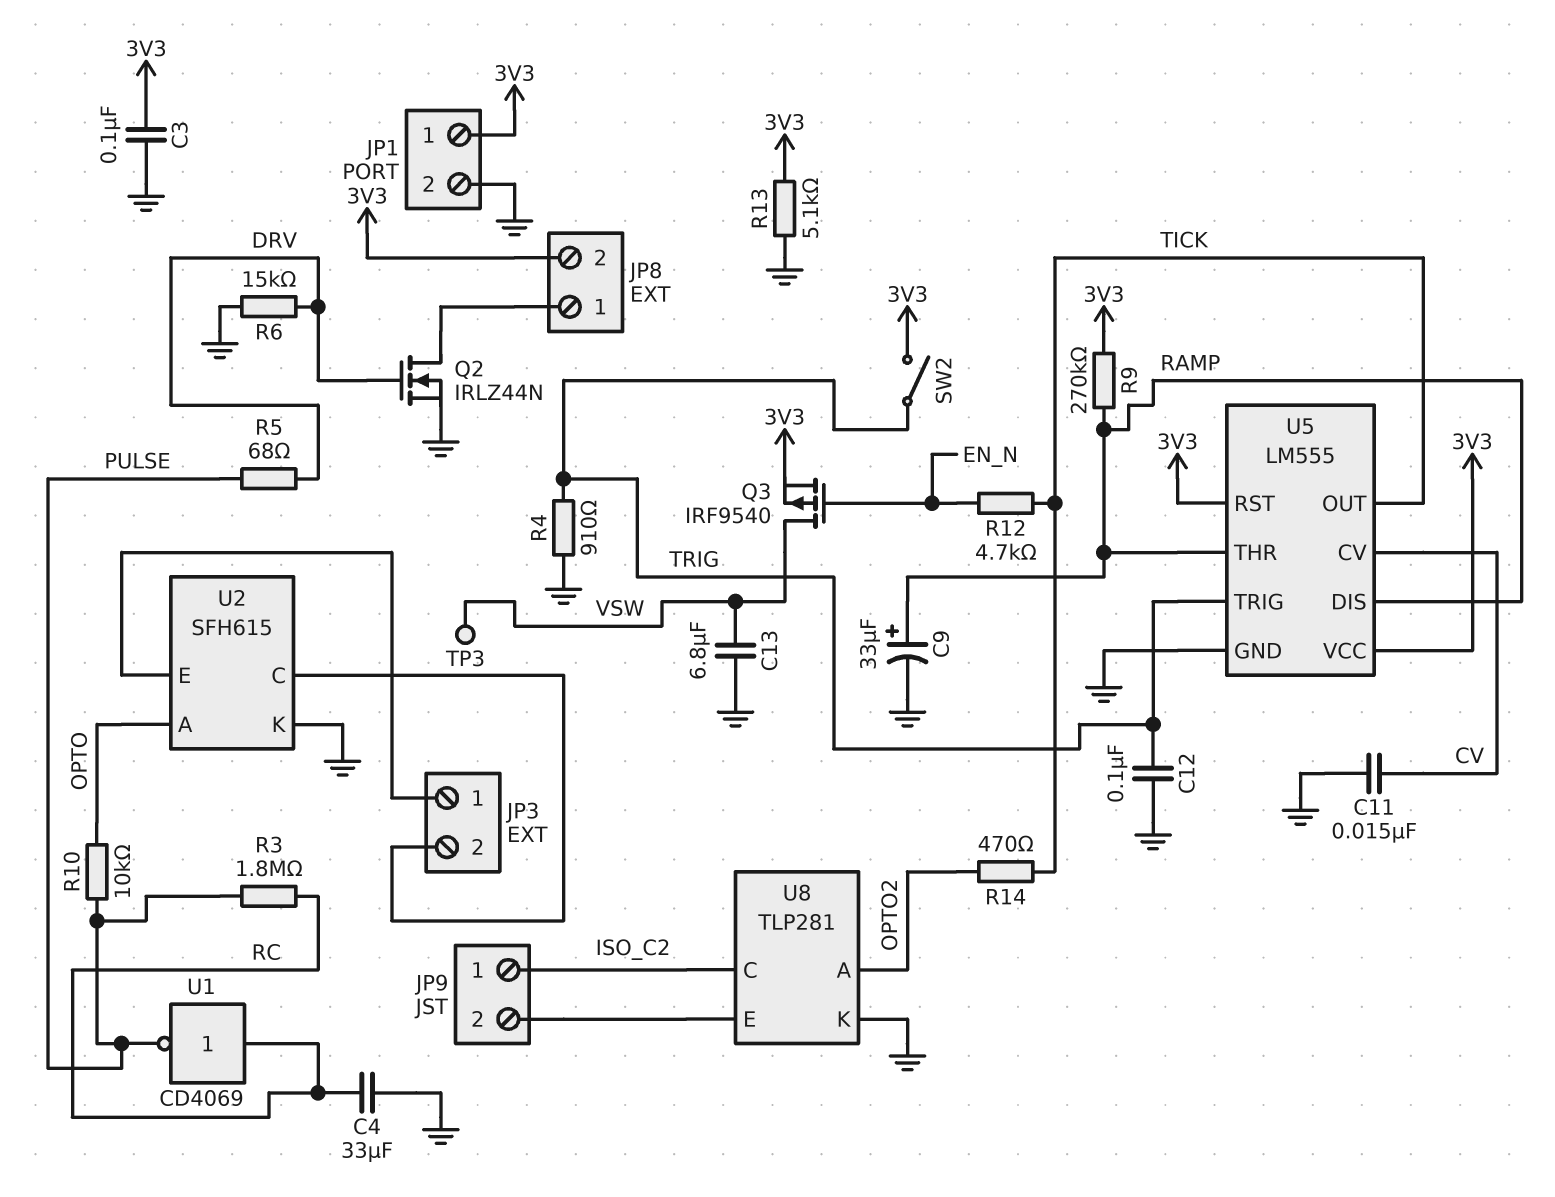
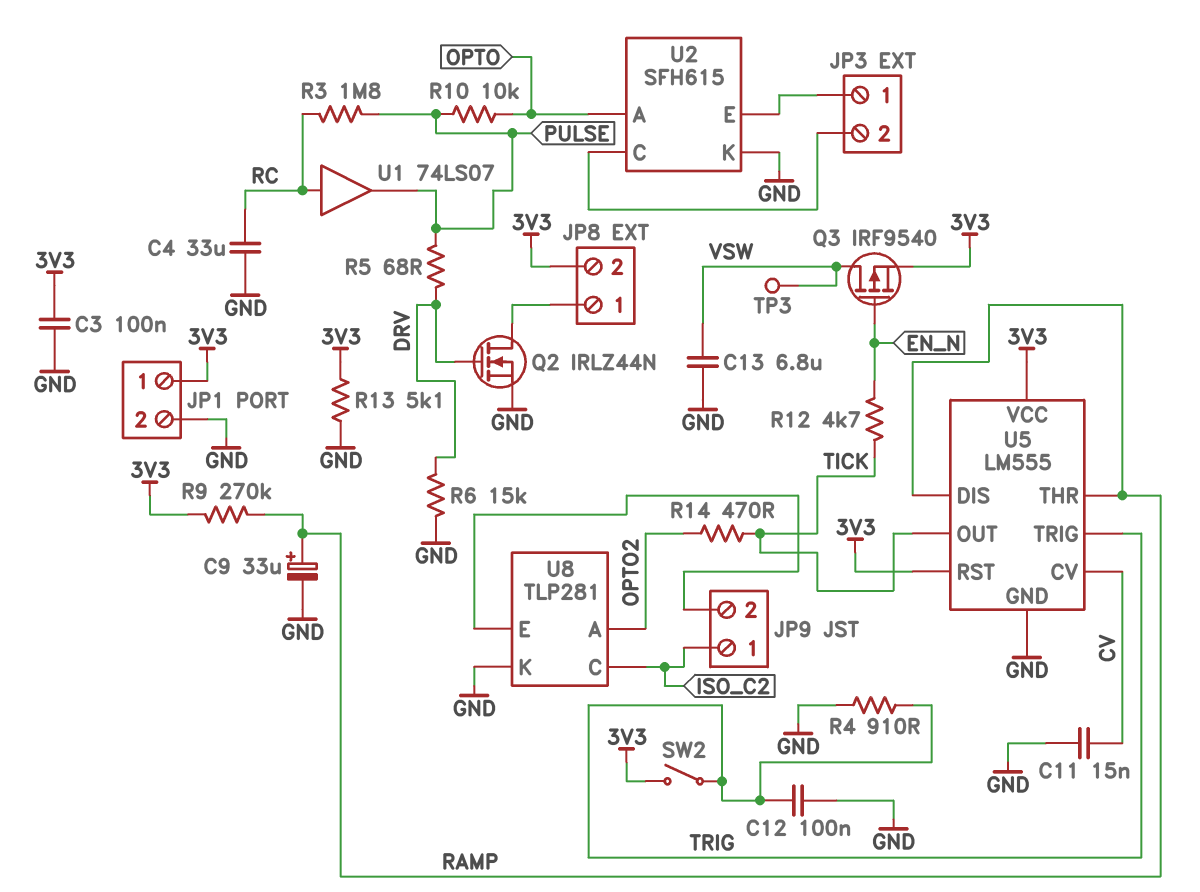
U1: NOT CD4069 (in RC, out PULSE) -> buffer 74LS07 (in RC, out PULSE)

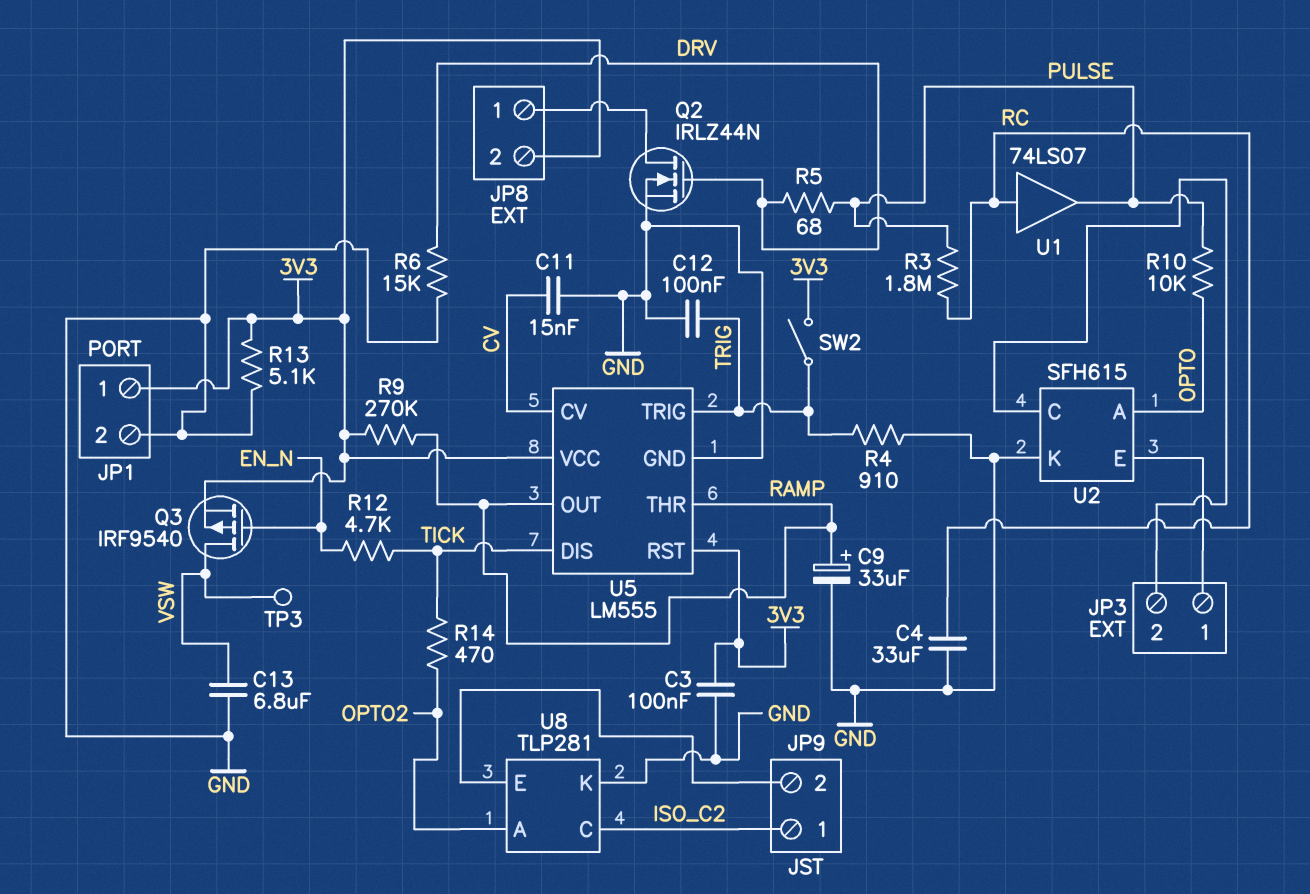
U5 pin DIS: RAMP -> TICK
U5 pin OUT: TICK -> RAMP

